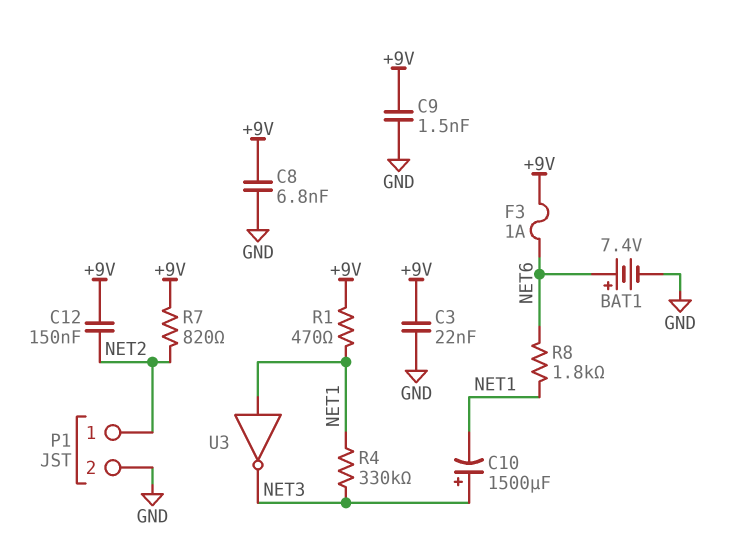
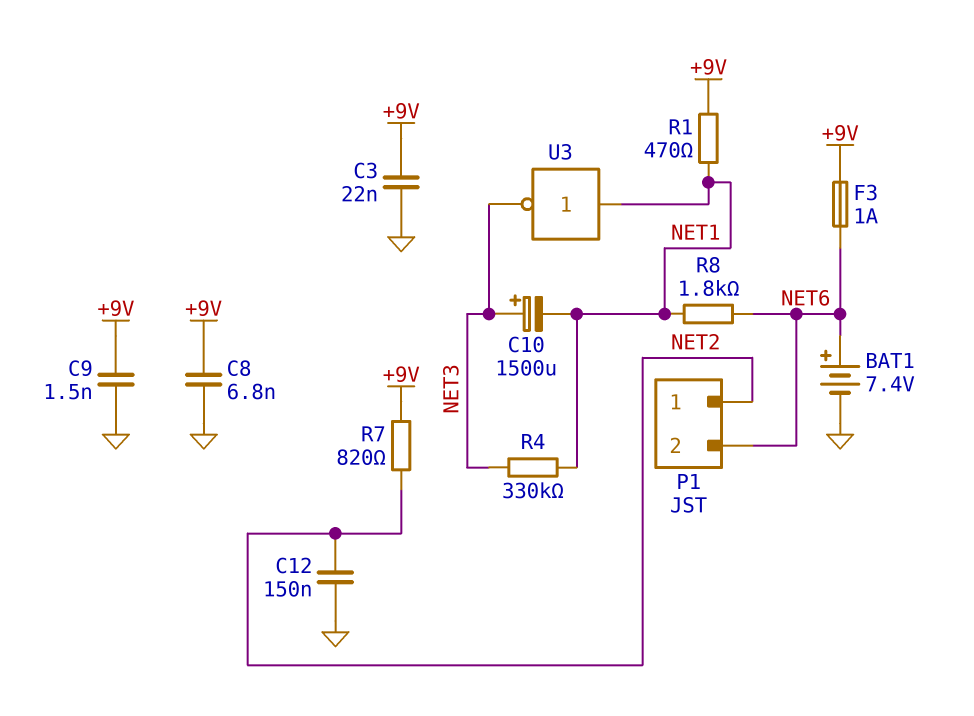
C12: 150nF (+9V, NET2) -> 150nF (GND, NET2)
P1 pin 2: GND -> NET6

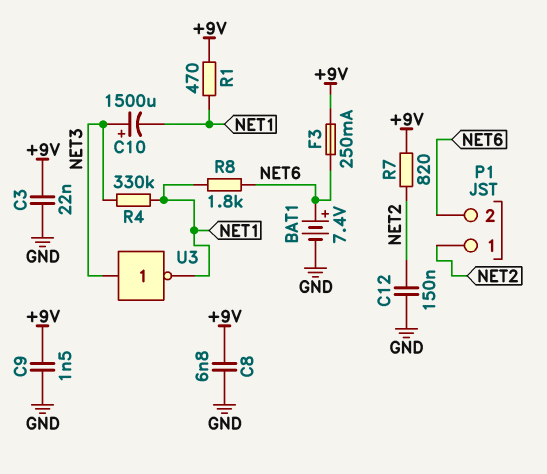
F3: 1A (+9V, NET6) -> 250mA (+9V, NET6)
U3: NOT (in NET1, out NET3) -> NOT (in NET3, out NET1)

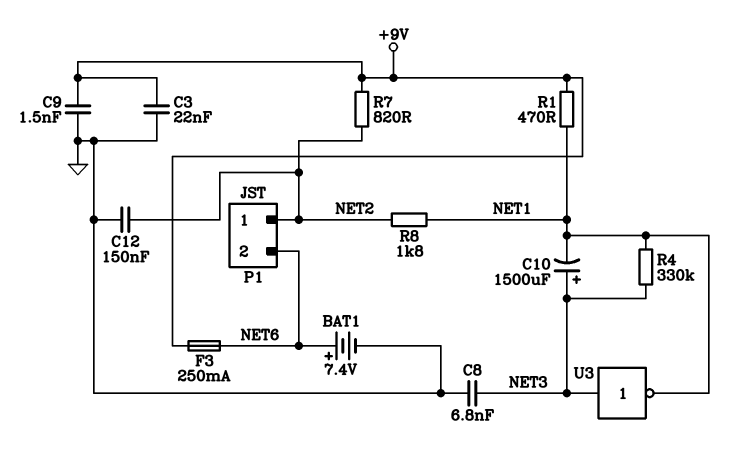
C8: 6.8nF (+9V, GND) -> 6.8nF (GND, NET3)
R8: 1.8k (NET1, NET6) -> 1.8k (NET1, NET2)

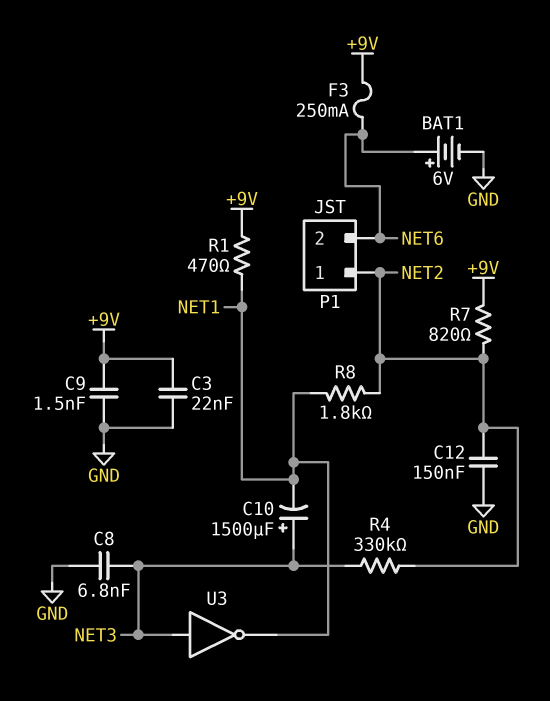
BAT1: 7.4V (plus NET6, minus GND) -> 6V (plus NET6, minus GND)
R4: 330k (NET1, NET3) -> 330k (NET2, NET3)

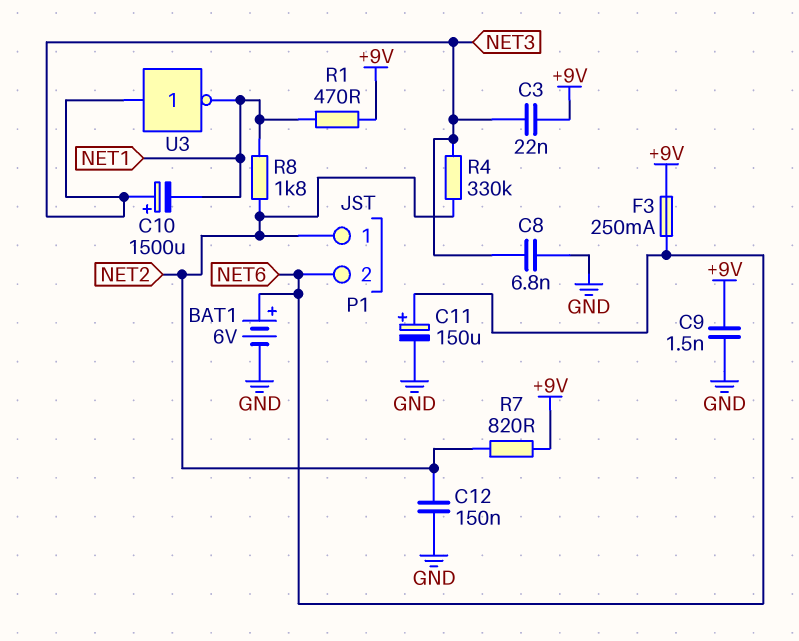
C3: 22nF (+9V, GND) -> 22nF (+9V, NET3)
C11: none -> 150uF (plus NET6, minus GND)

